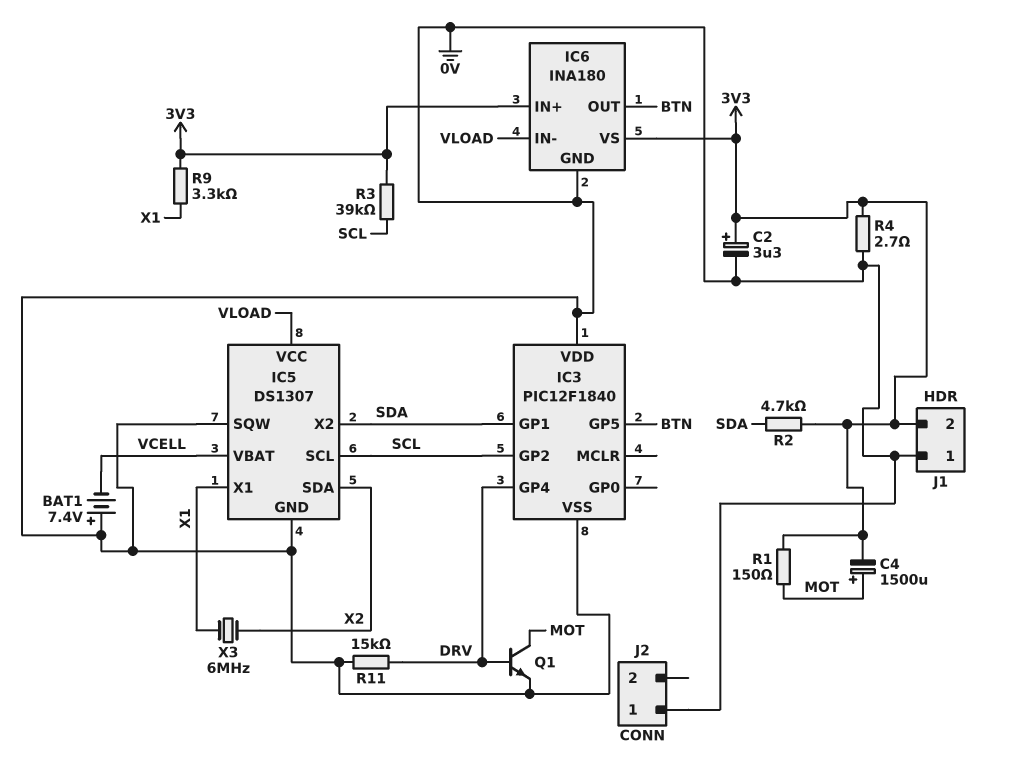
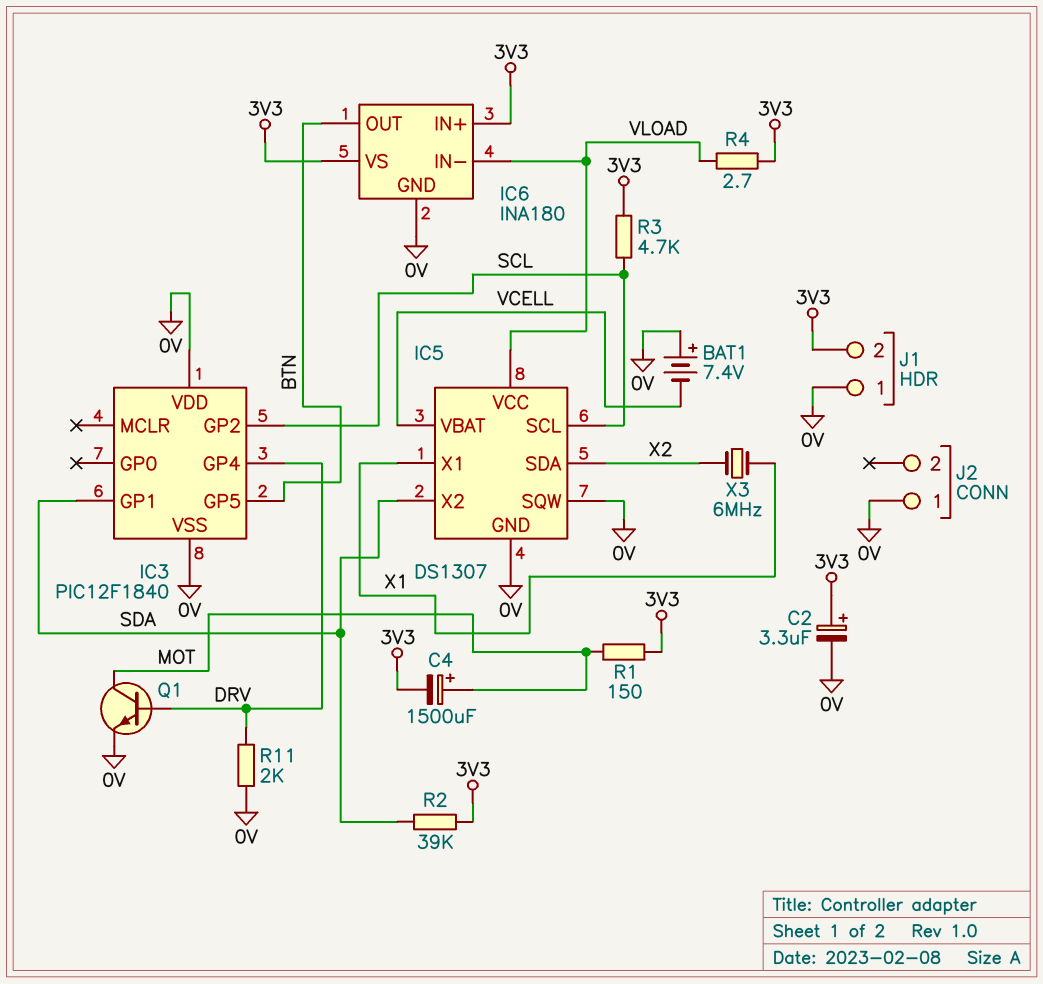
R2: 4.7k (3V3, SDA) -> 39k (3V3, SDA)
R3: 39k (3V3, SCL) -> 4.7k (3V3, SCL)
R4: 2.7 (0V, 3V3) -> 2.7 (3V3, VLOAD)
R9: 3.3k (3V3, X1) -> none
R11: 15k (0V, DRV) -> 2k (0V, DRV)

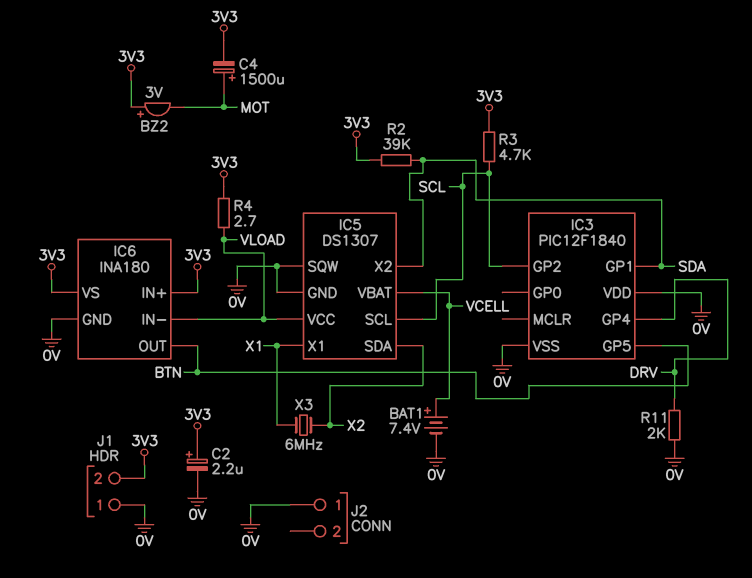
BAT1: 7.4V (plus 0V, minus VCELL) -> 7.4V (plus VCELL, minus 0V)
BZ2: none -> buzzer 3V (plus 3V3, minus MOT)
C2: 3.3uF (plus 3V3, minus 0V) -> 2.2uF (plus 3V3, minus 0V)
Q1: NPN (B DRV, C MOT, E 0V) -> none
R1: 150 (3V3, MOT) -> none

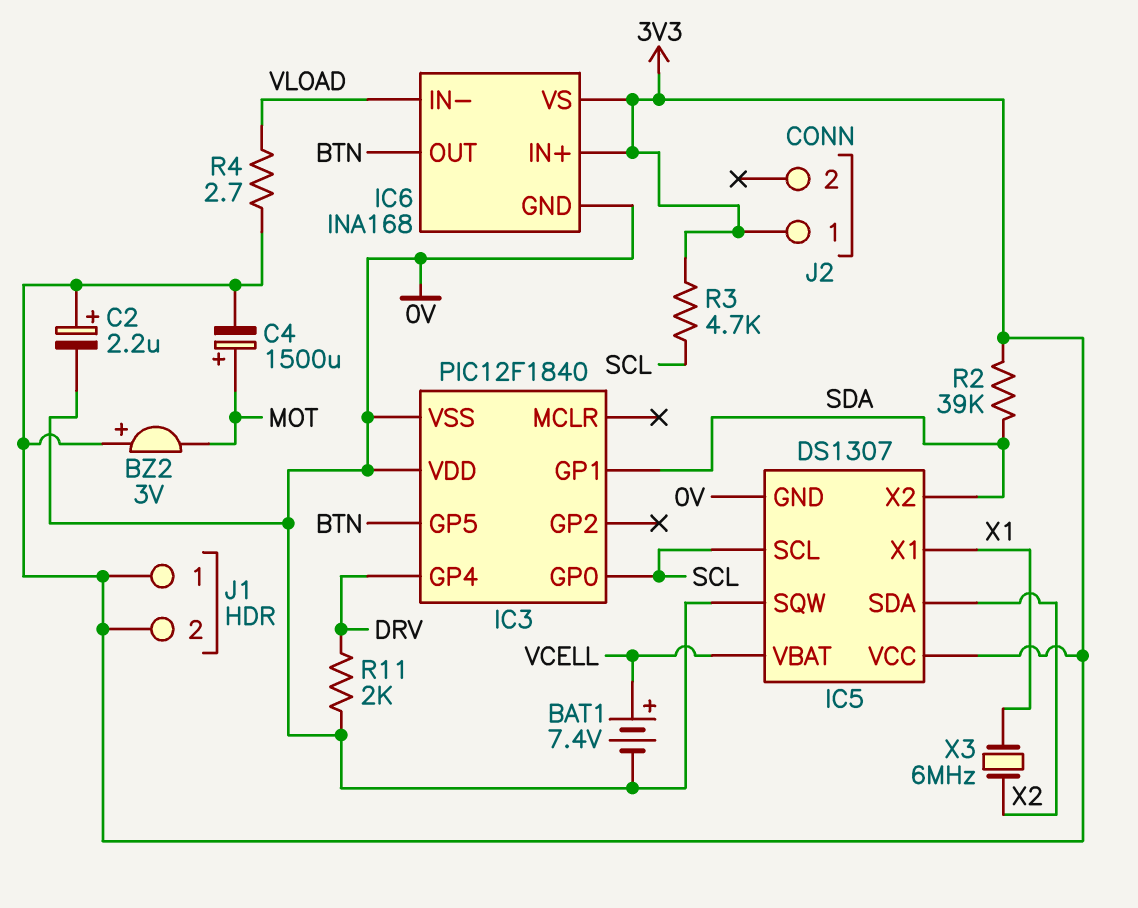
IC3 pin GP0: none -> SCL
IC3 pin GP2: SCL -> none
IC5 pin VCC: VLOAD -> 3V3
IC6: INA180 -> INA168
J1 pin 1: 0V -> 3V3
J2 pin 1: 0V -> 3V3

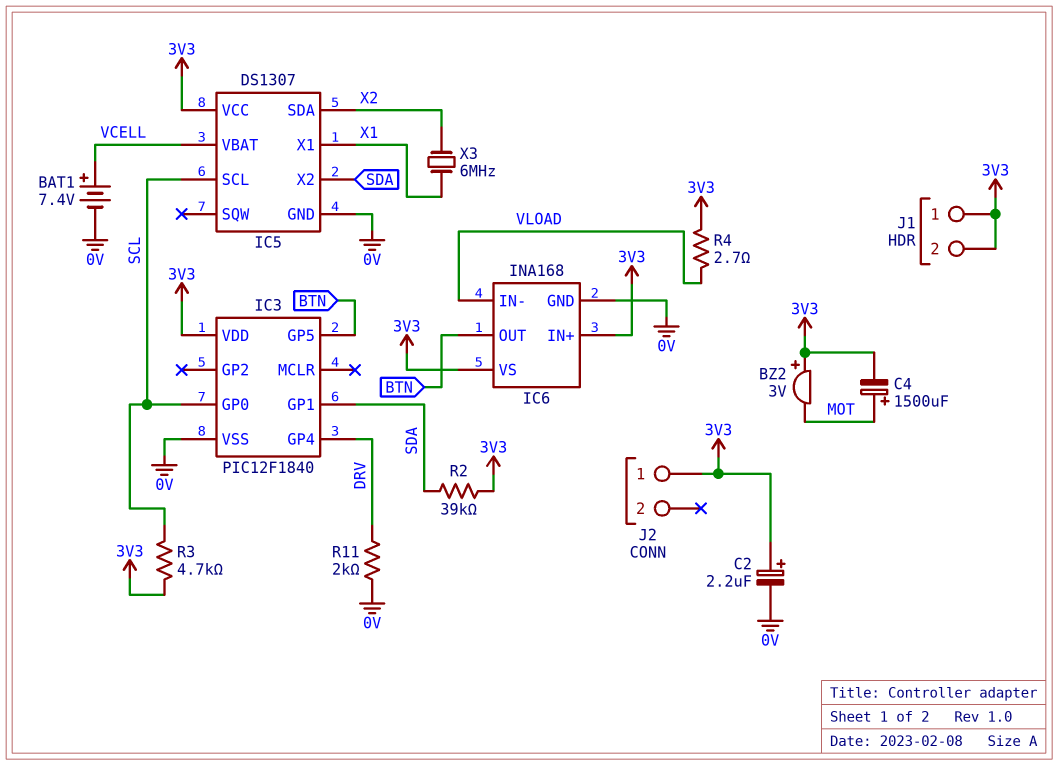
IC3 pin VDD: 0V -> 3V3
IC5 pin SQW: 0V -> none

